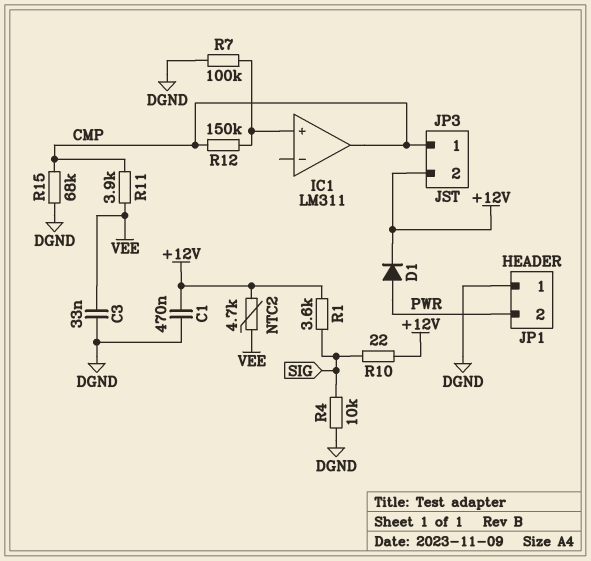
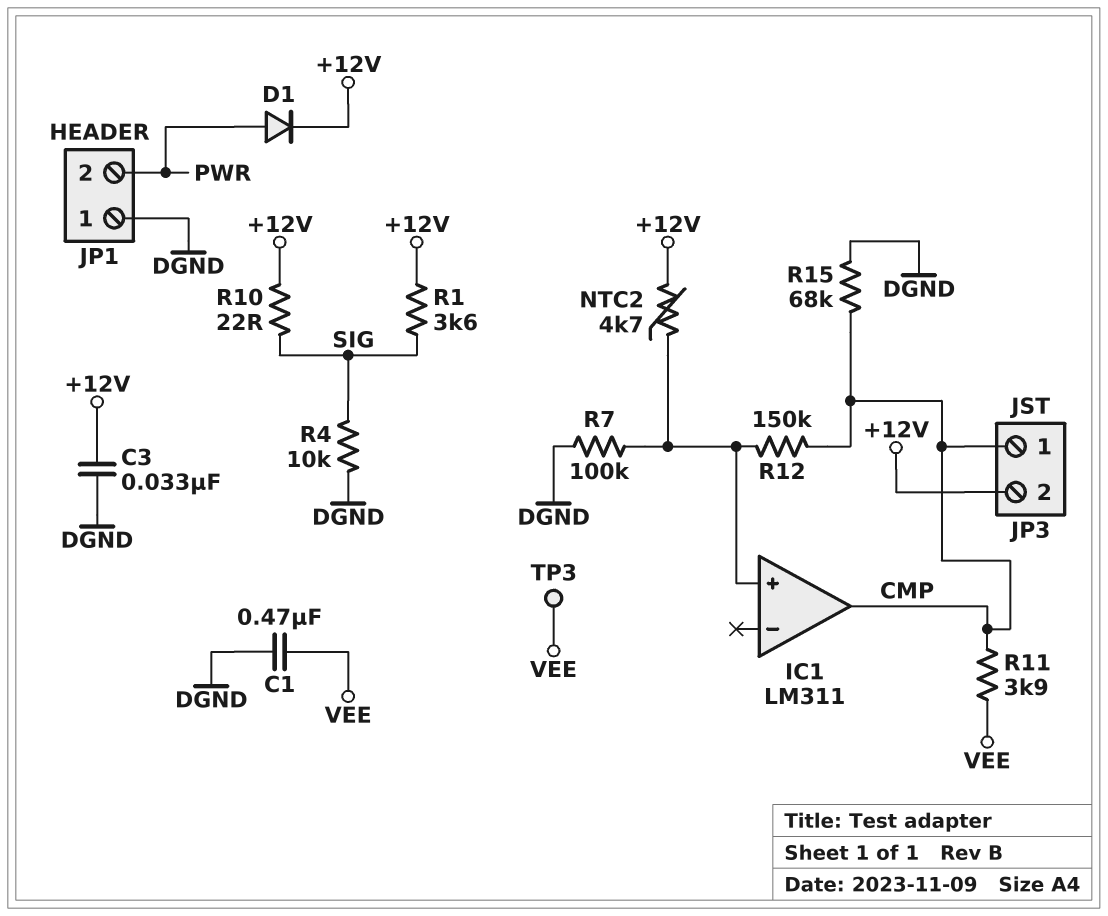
C1: 470nF (+12V, DGND) -> 470nF (DGND, VEE)
C3: 33nF (DGND, VEE) -> 33nF (+12V, DGND)
NTC2: 4.7k (+12V, VEE) -> 4.7k (+12V, IC1/in+)
TP3: none -> test point (VEE)

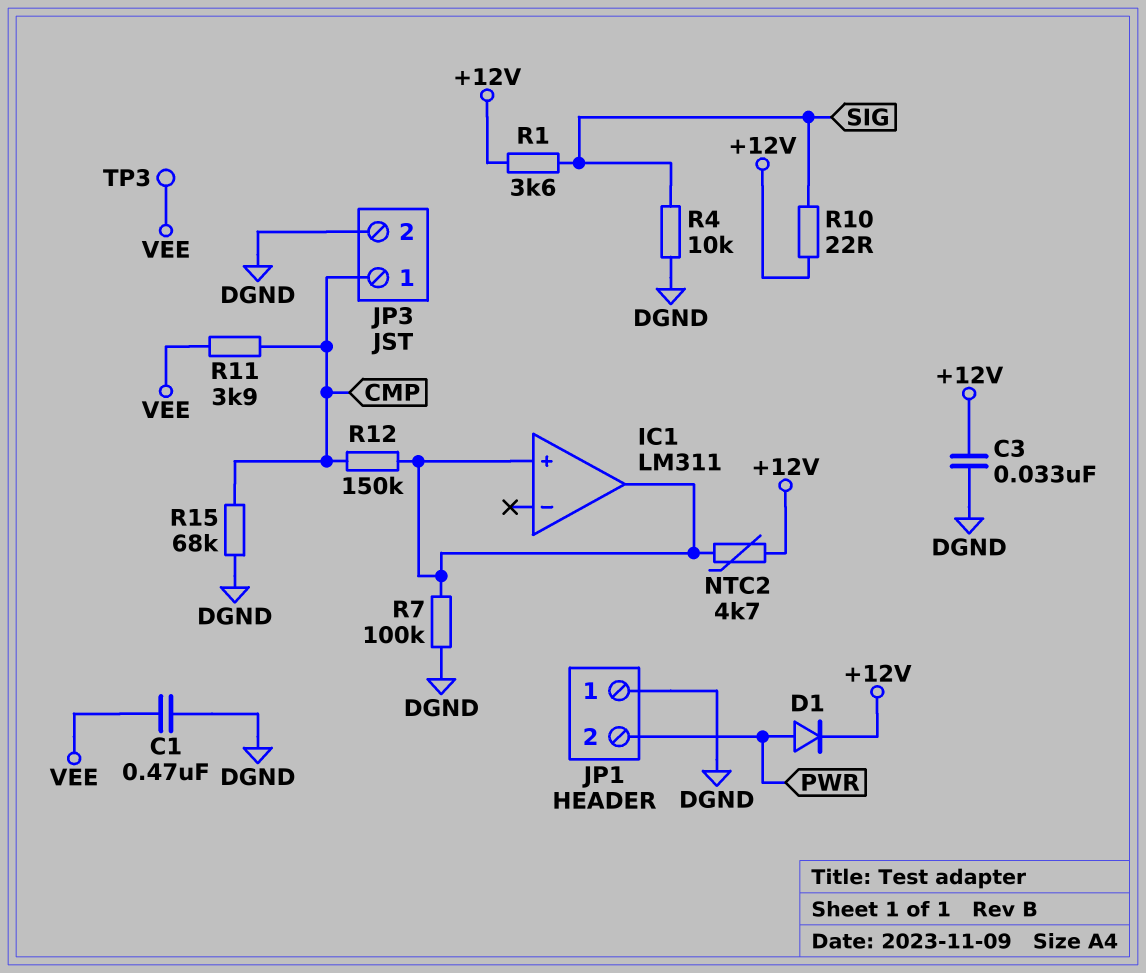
IC1 pin out: CMP -> IC1/in+
JP3 pin 2: +12V -> DGND

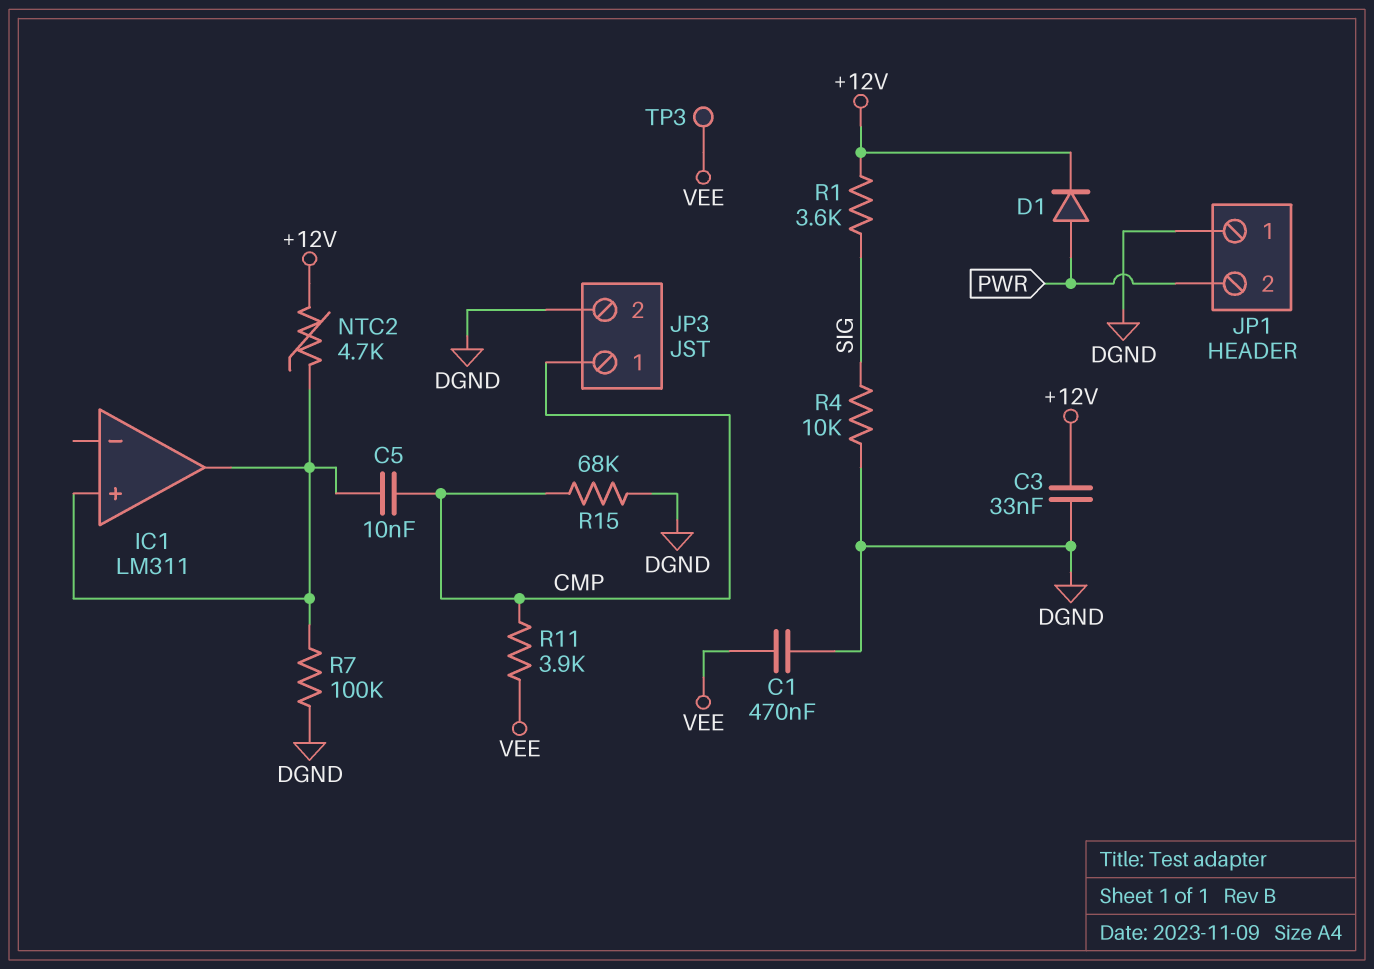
C5: none -> 10nF (CMP, IC1/in+)
R10: 22 (+12V, SIG) -> none
R12: 150k (CMP, IC1/in+) -> none

